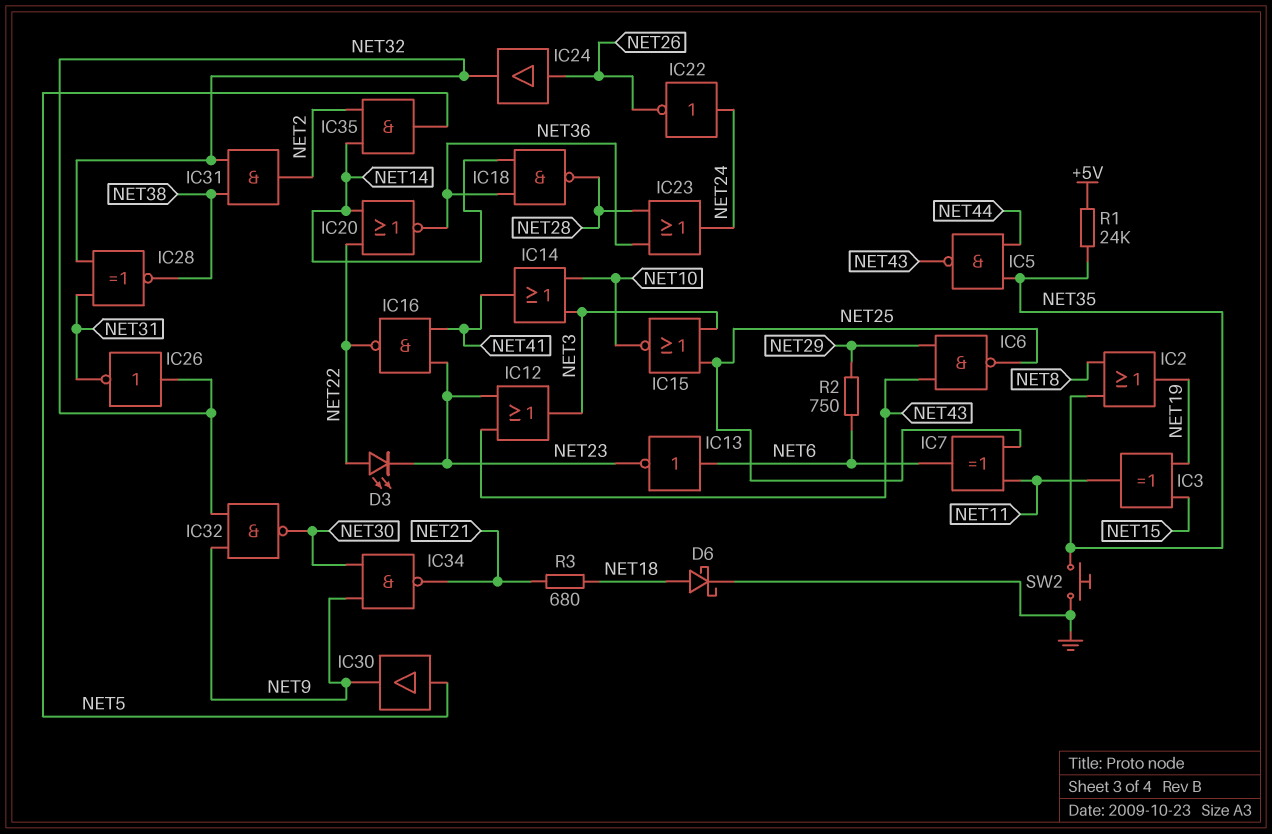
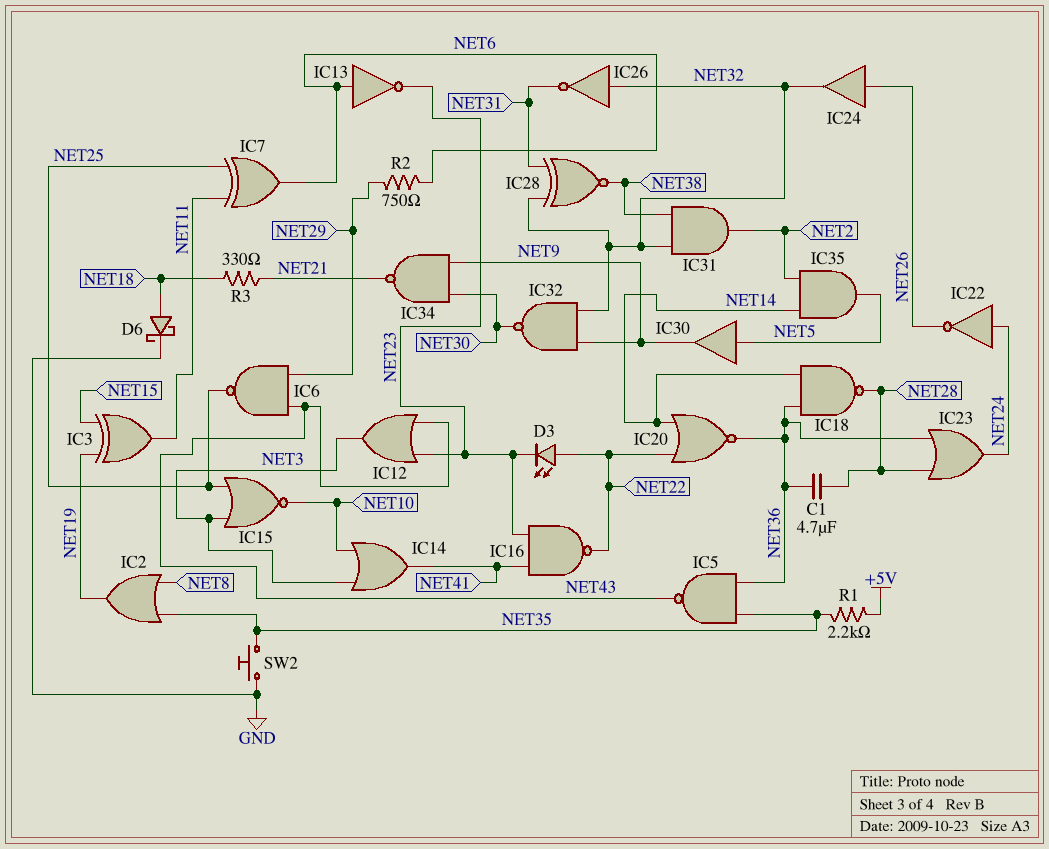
C1: none -> 4.7uF (NET28, NET36)
IC5: NAND (in NET35, in NET44, out NET43) -> NAND (in NET35, in NET36, out NET43)
R1: 24k (+5V, NET35) -> 2.2k (+5V, NET35)
R3: 680 (NET18, NET21) -> 330 (NET18, NET21)

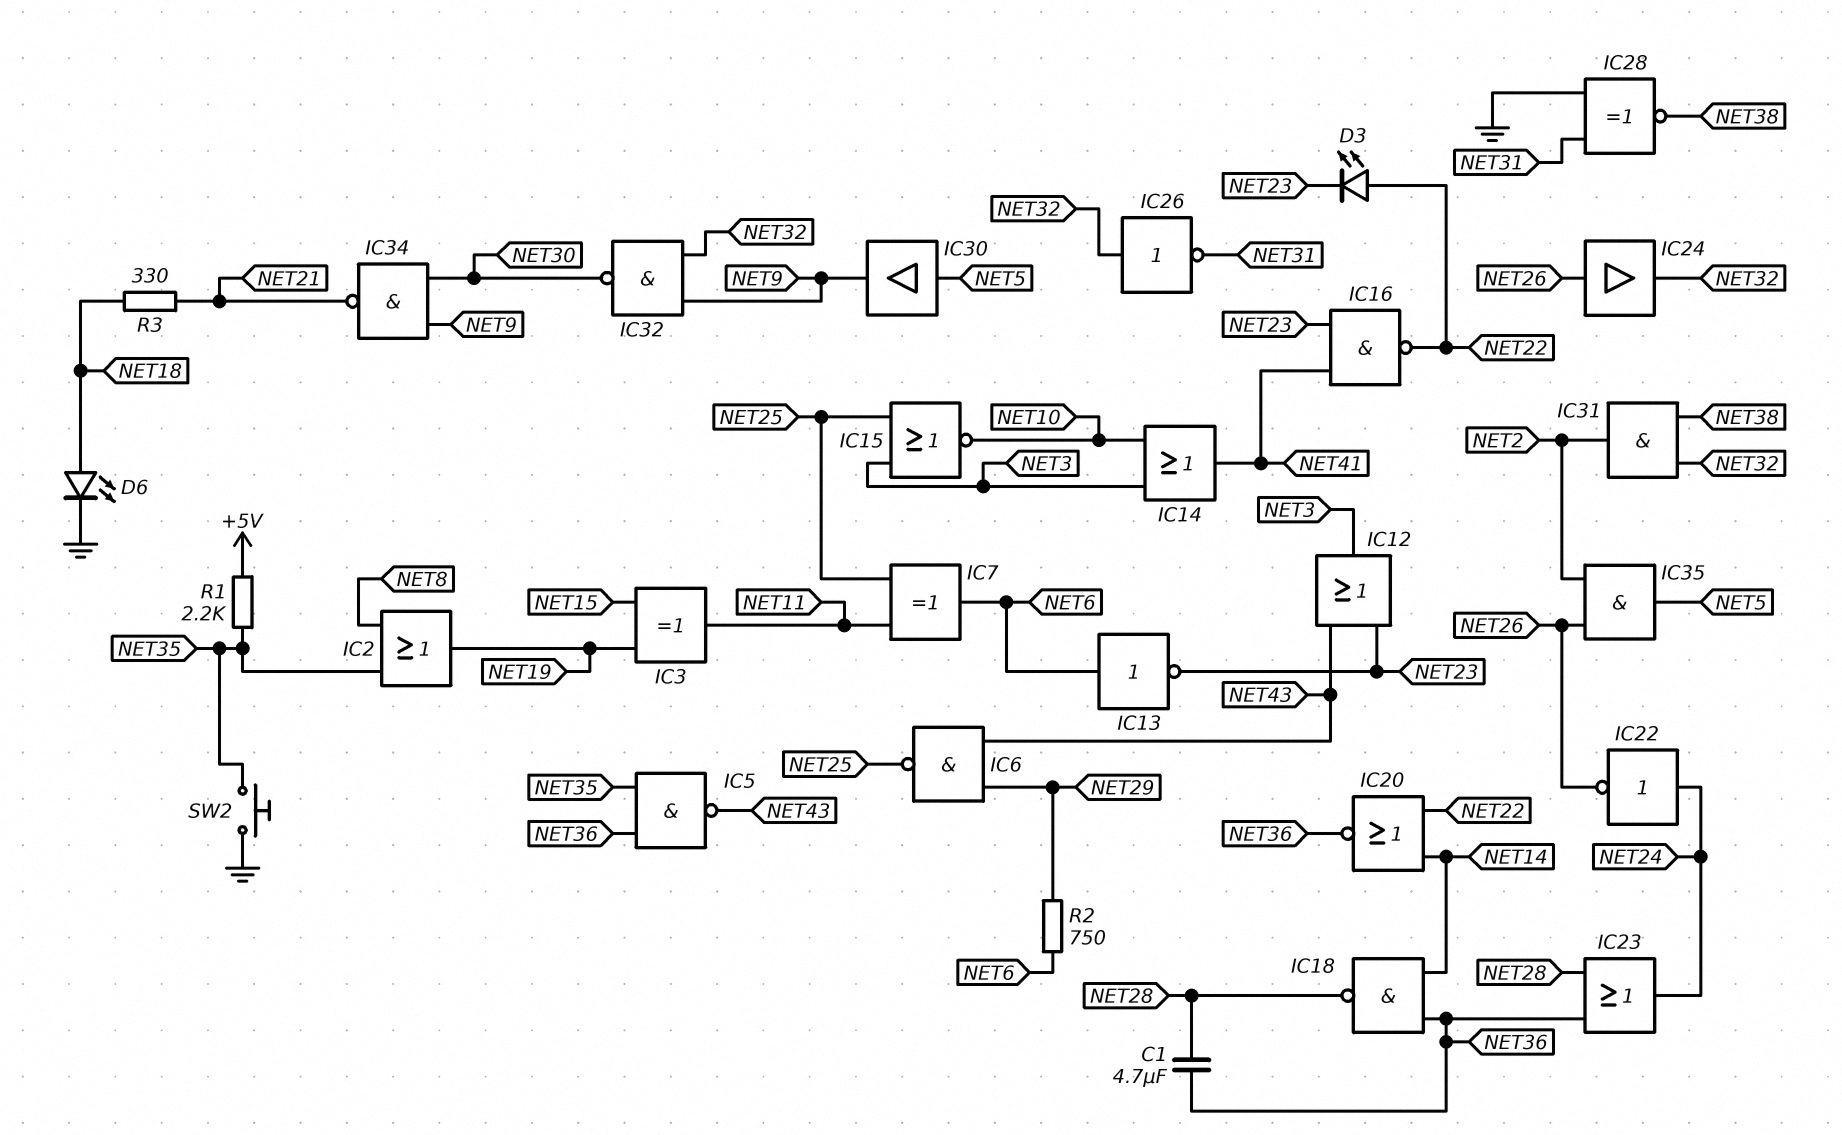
D6: schottky (A NET18, K GND) -> LED (A NET18, K GND)
IC28: XNOR (in NET31, in NET32, out NET38) -> XNOR (in GND, in NET31, out NET38)
IC35: AND (in NET2, in NET14, out NET5) -> AND (in NET2, in NET26, out NET5)

